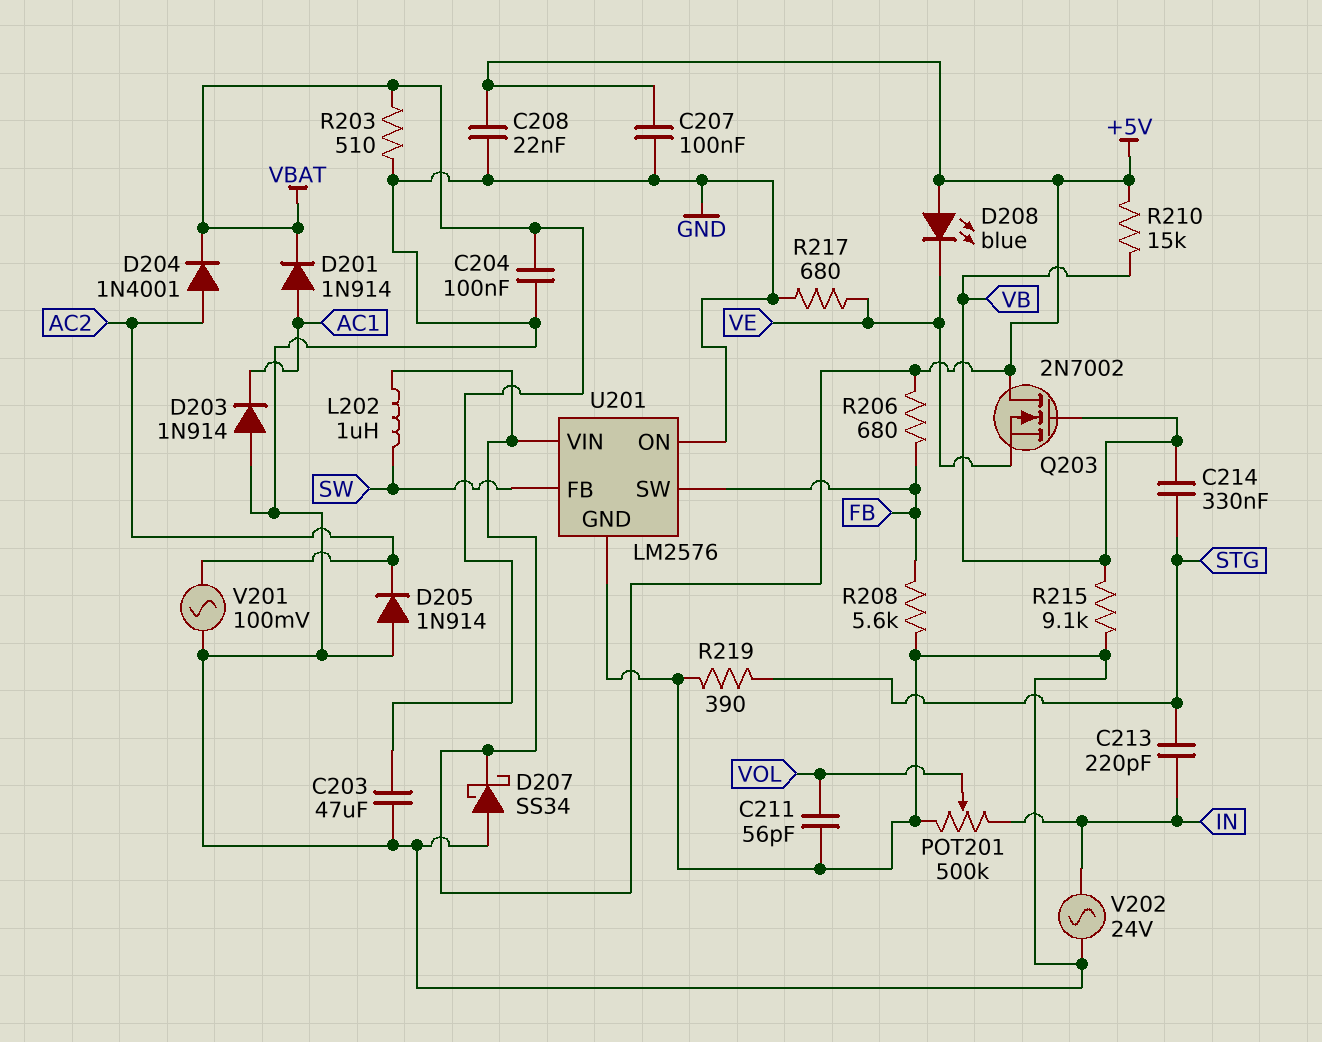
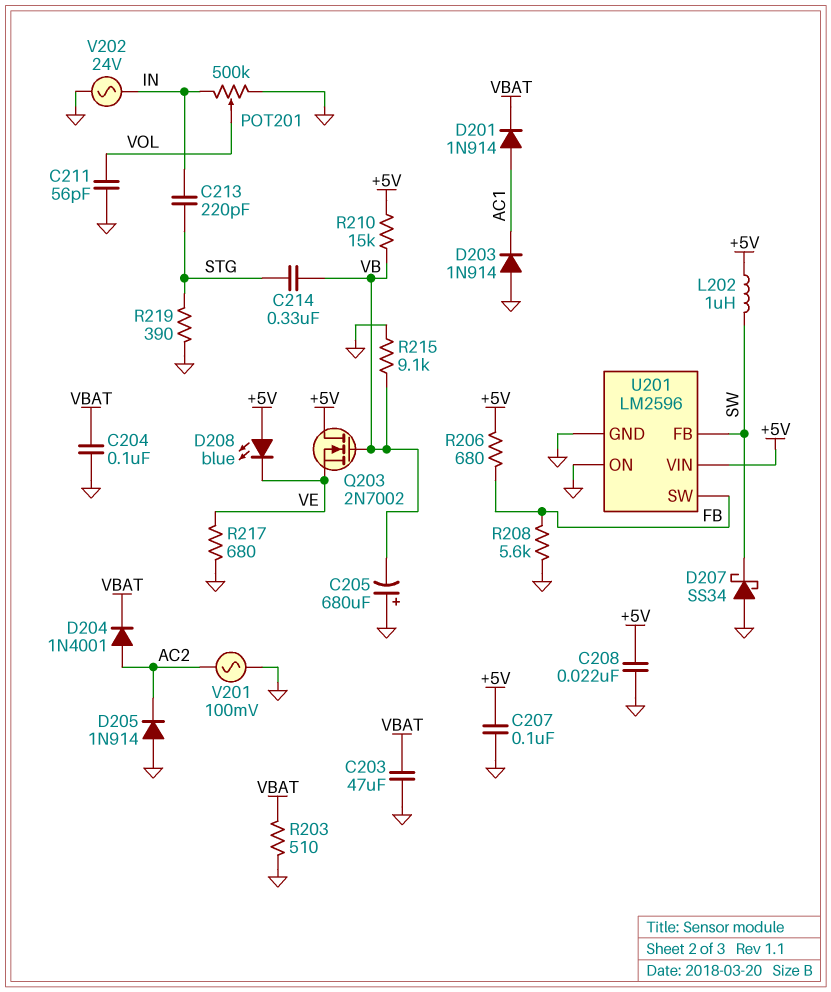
C205: none -> 680uF (plus GND, minus VB)
D207: schottky SS34 (A GND, K +5V) -> schottky SS34 (A GND, K SW)
U201: LM2576 -> LM2596

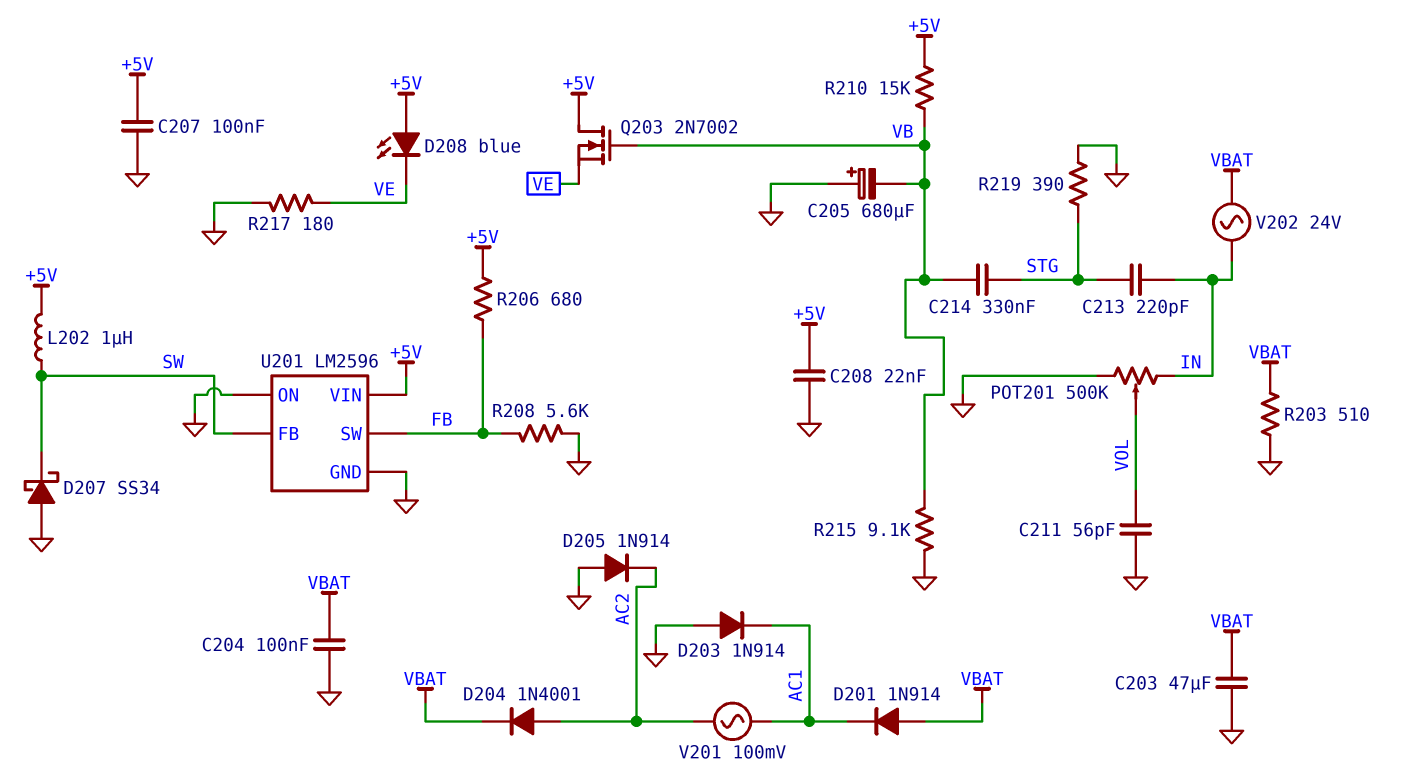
D201: diode 1N914 (A AC1, K VBAT) -> diode 1N914 (A VBAT, K AC1)
R217: 680 (GND, VE) -> 180 (GND, VE)
V201: AC 100mV (AC2, GND) -> AC 100mV (AC1, AC2)
V202: AC 24V (GND, IN) -> AC 24V (IN, VBAT)

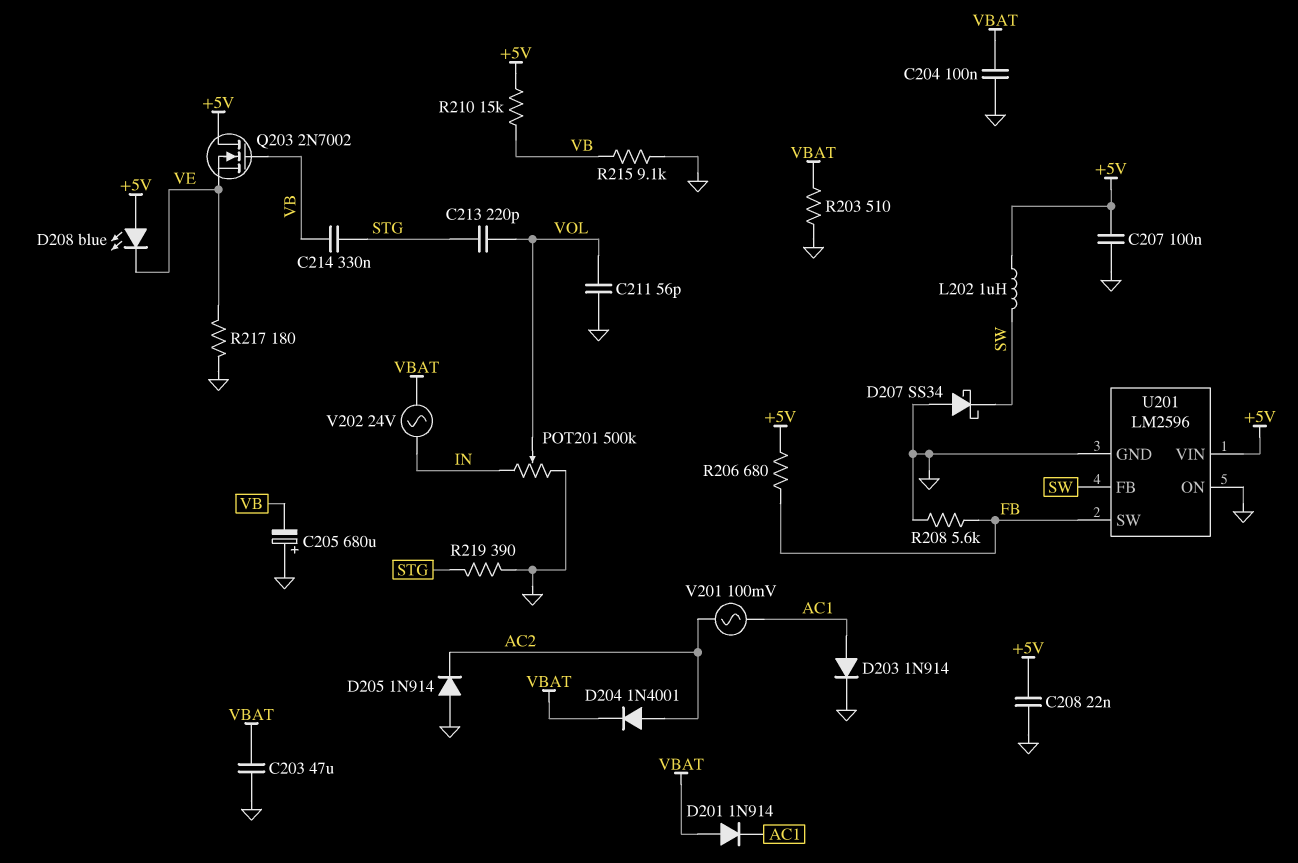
C213: 220pF (IN, STG) -> 220pF (STG, VOL)
D203: diode 1N914 (A GND, K AC1) -> diode 1N914 (A AC1, K GND)

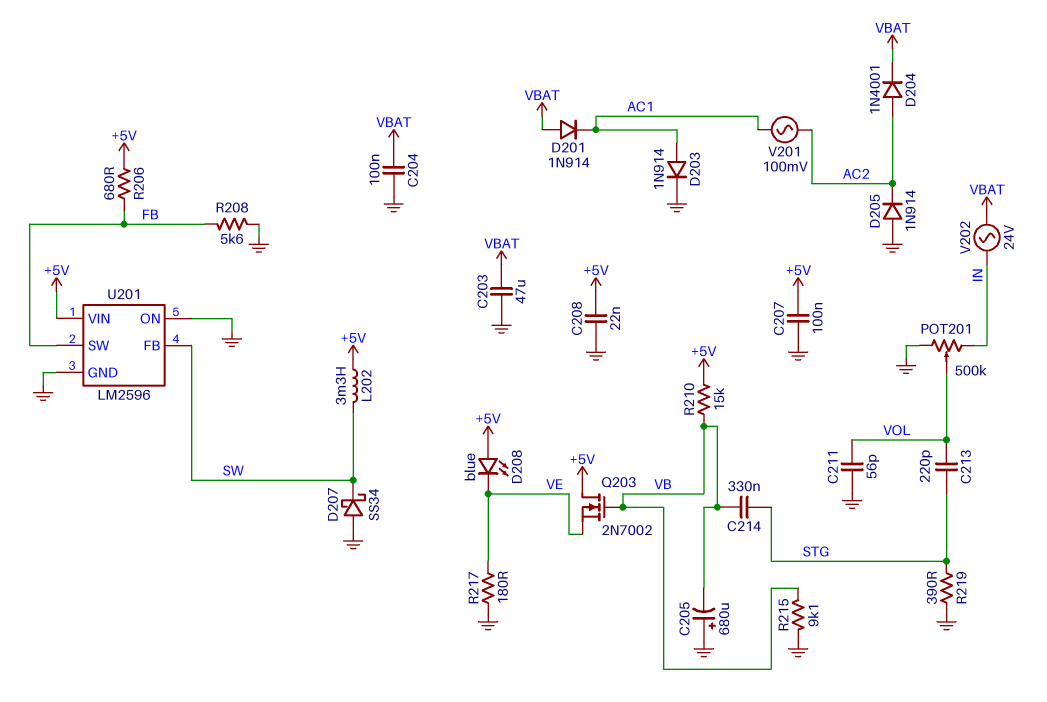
L202: 1uH (+5V, SW) -> 3.3mH (+5V, SW)
R203: 510 (GND, VBAT) -> none

